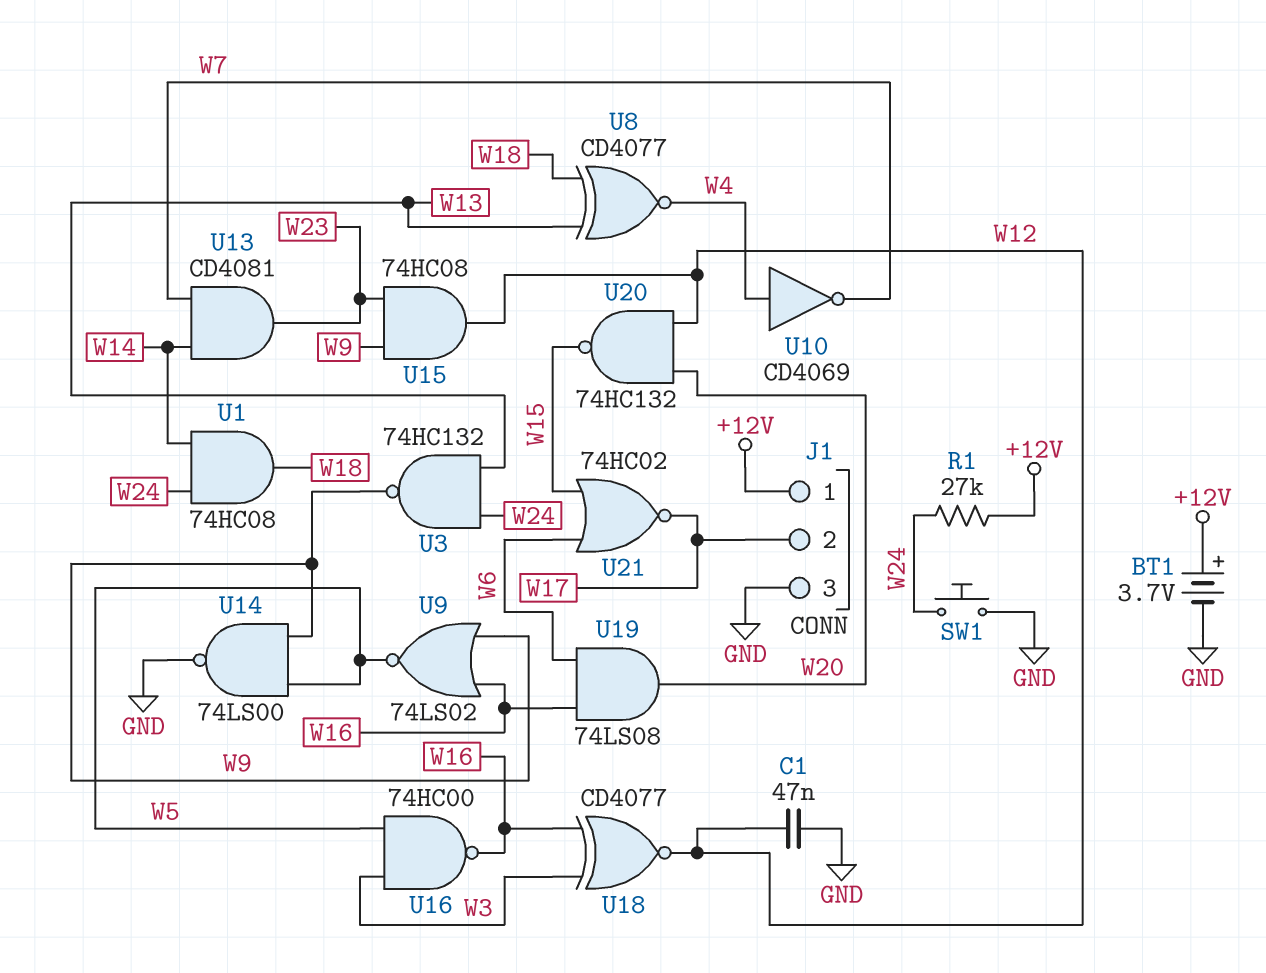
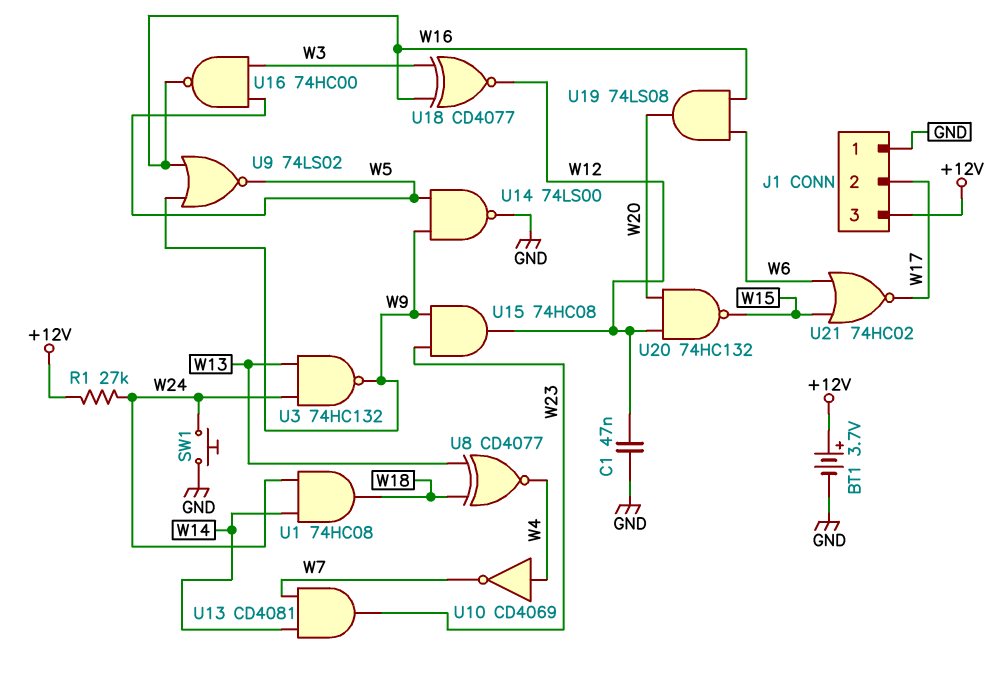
J1 pin 1: +12V -> GND
J1 pin 3: GND -> +12V

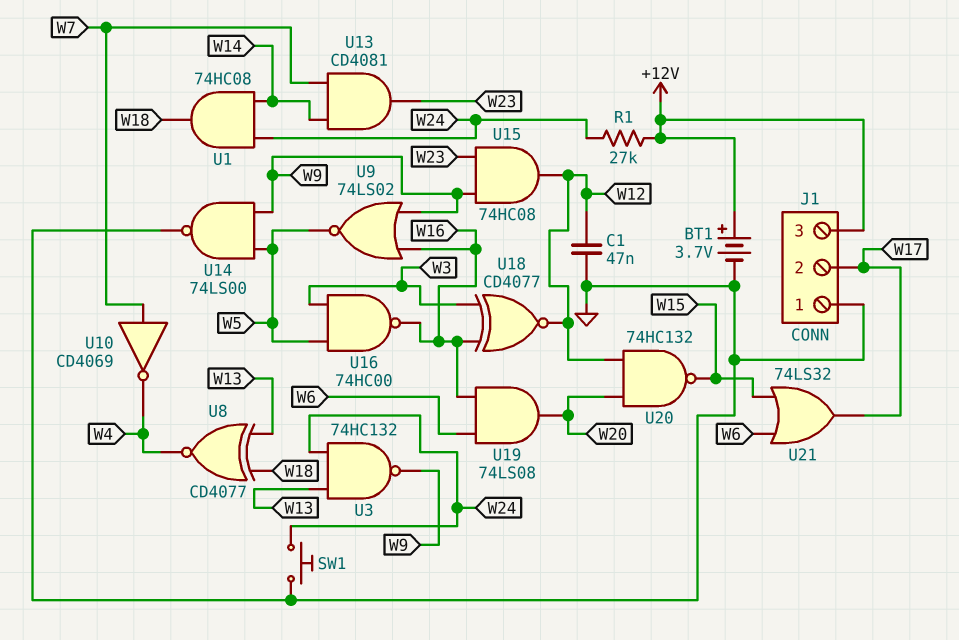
U10: NOT CD4069 (in W4, out W7) -> NOT CD4069 (in W7, out W4)
U21: NOR 74HC02 (in W6, in W15, out W17) -> OR 74LS32 (in W6, in W15, out W17)

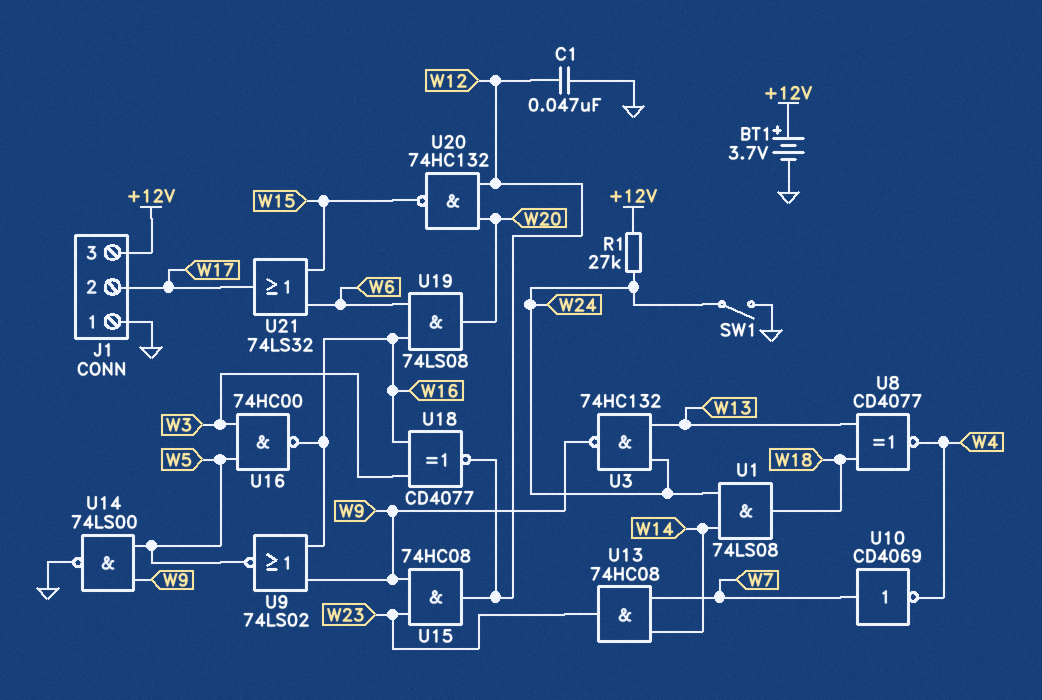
SW1: button (GND, W24) -> switch (GND, W24)
U1: AND 74HC08 (in W14, in W24, out W18) -> AND 74LS08 (in W14, in W24, out W18)
U13: AND CD4081 (in W7, in W14, out W23) -> AND 74HC08 (in W7, in W14, out W23)

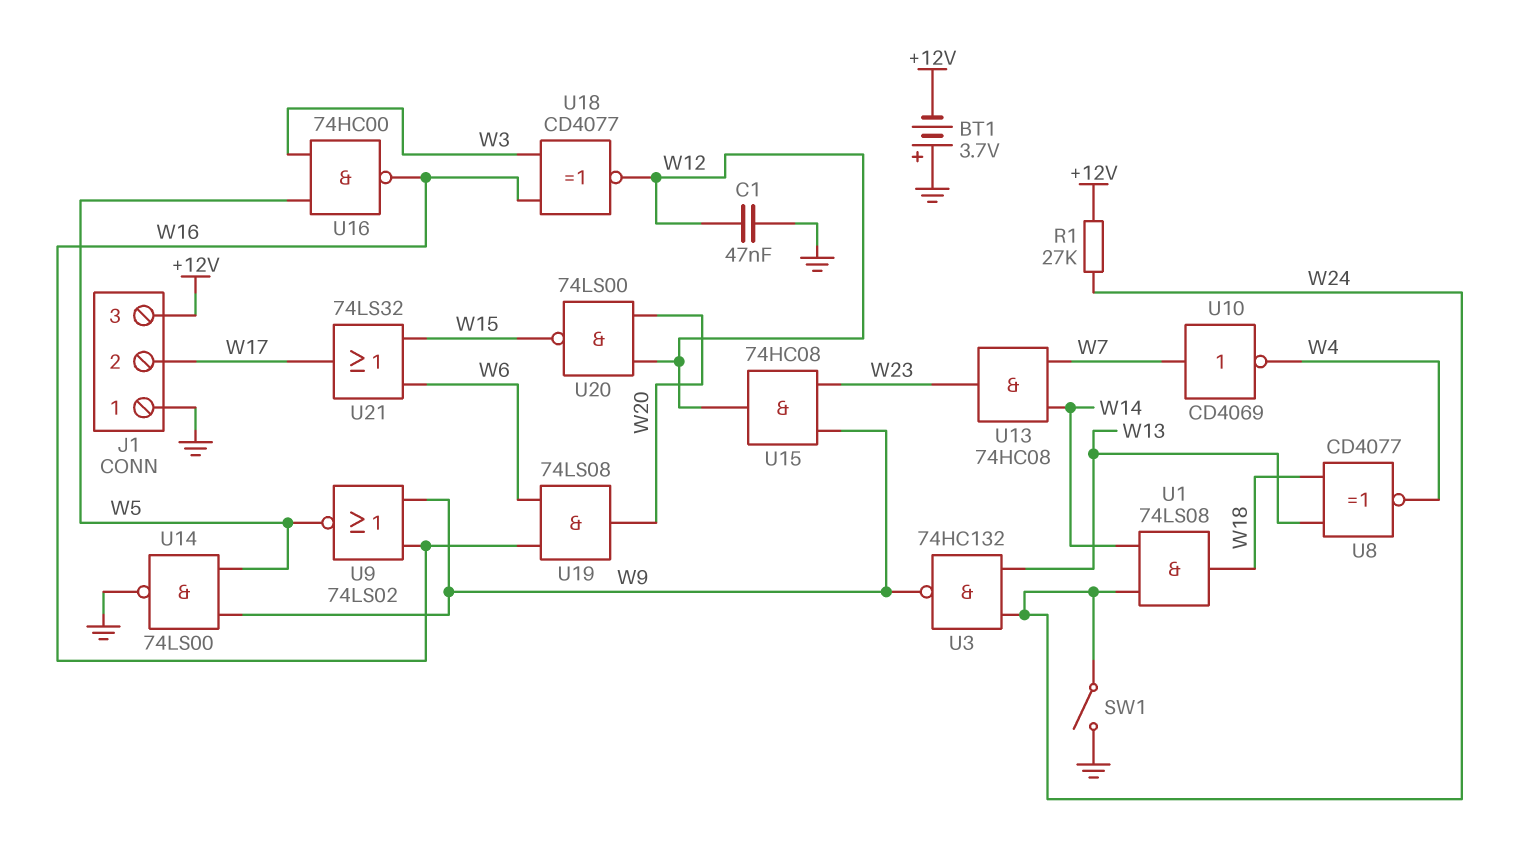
BT1: 3.7V (plus +12V, minus GND) -> 3.7V (plus GND, minus +12V)
U20: NAND 74HC132 (in W12, in W20, out W15) -> NAND 74LS00 (in W12, in W20, out W15)

